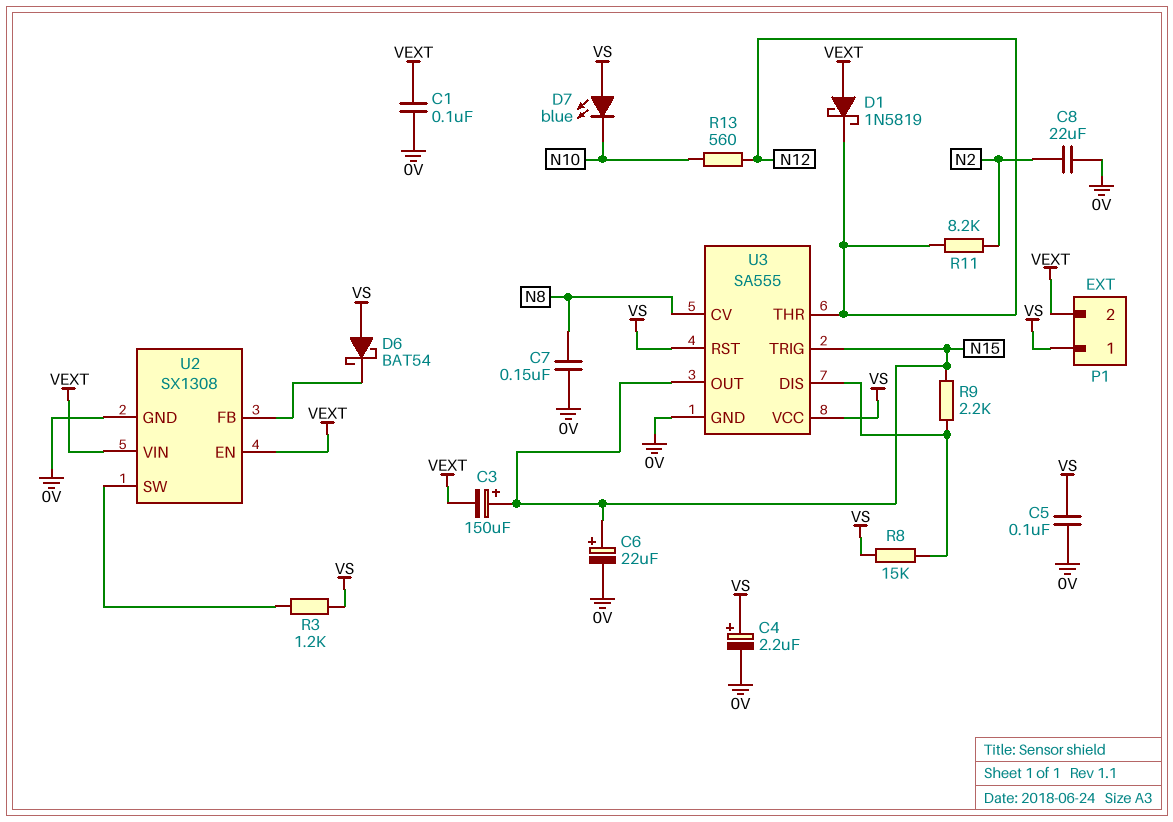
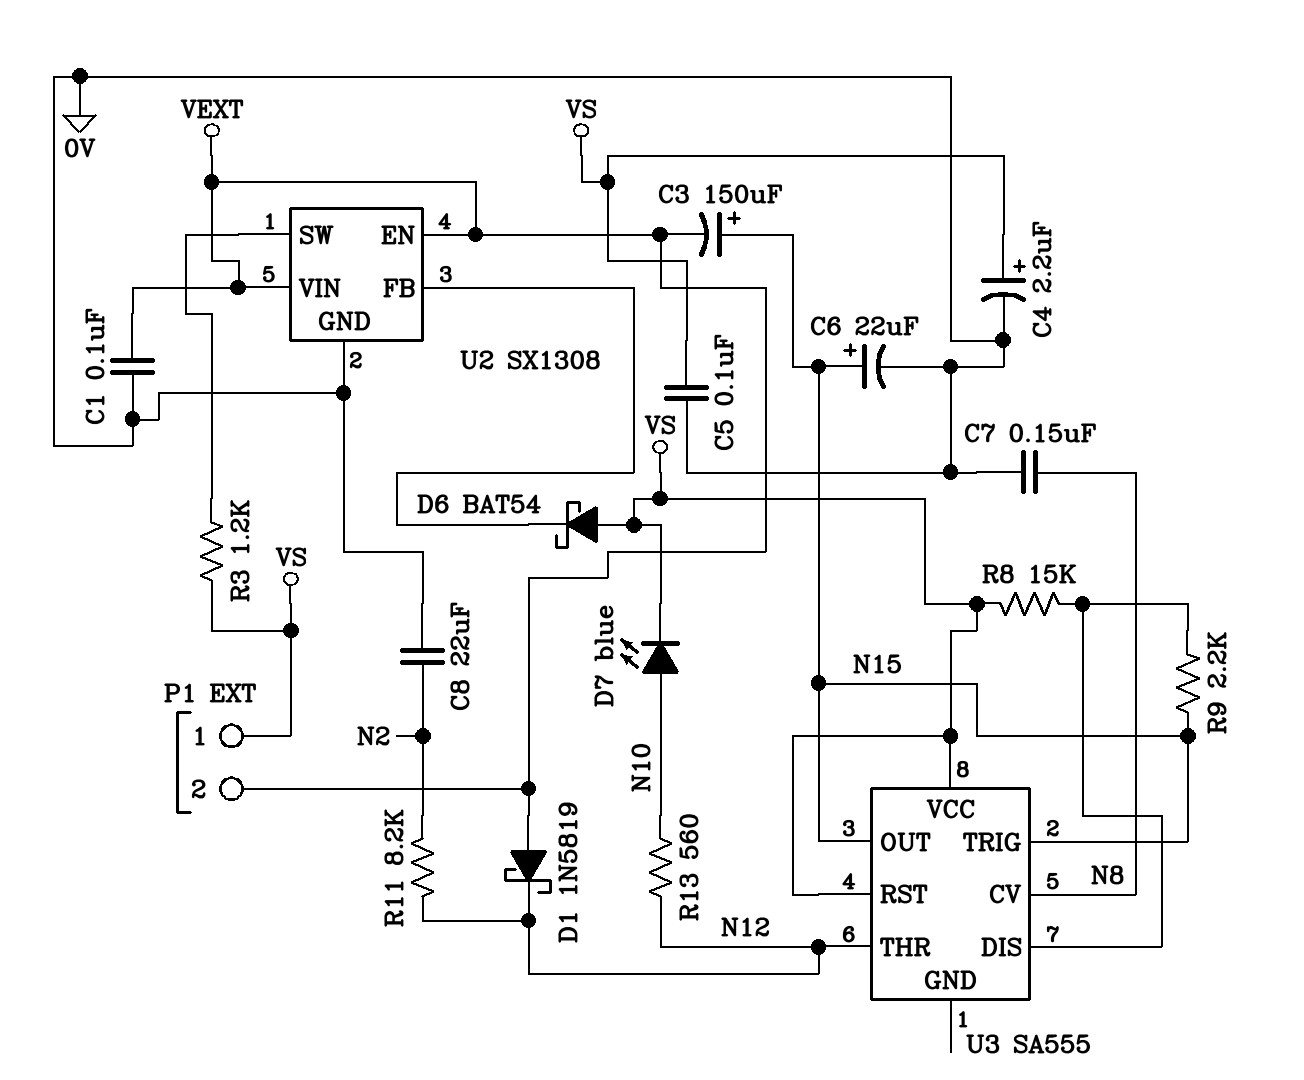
D7: LED blue (A VS, K N10) -> LED blue (A N10, K VS)
U3 pin GND: 0V -> none

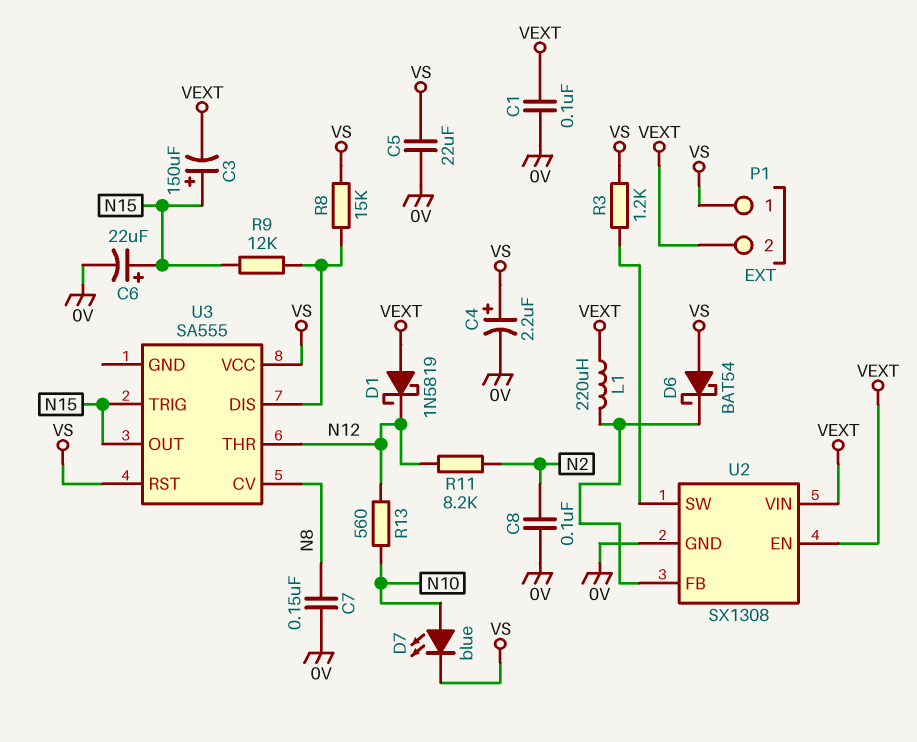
C5: 100nF (0V, VS) -> 22uF (0V, VS)
C8: 22uF (0V, N2) -> 100nF (0V, N2)
L1: none -> 220uH (U2/FB, VEXT)
R9: 2.2k (N15, U3/DIS) -> 12k (N15, U3/DIS)

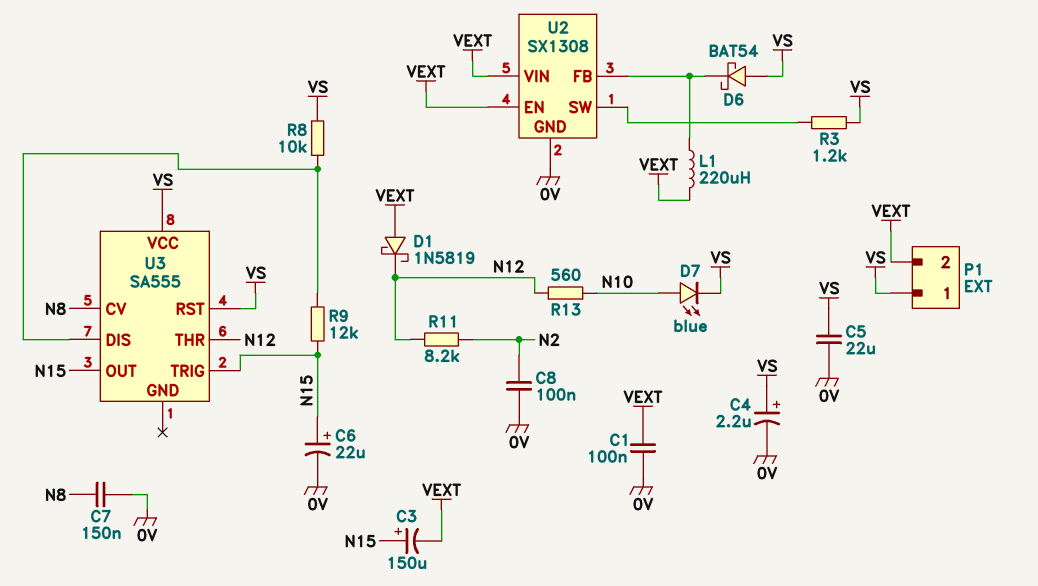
R8: 15k (U3/DIS, VS) -> 10k (U3/DIS, VS)

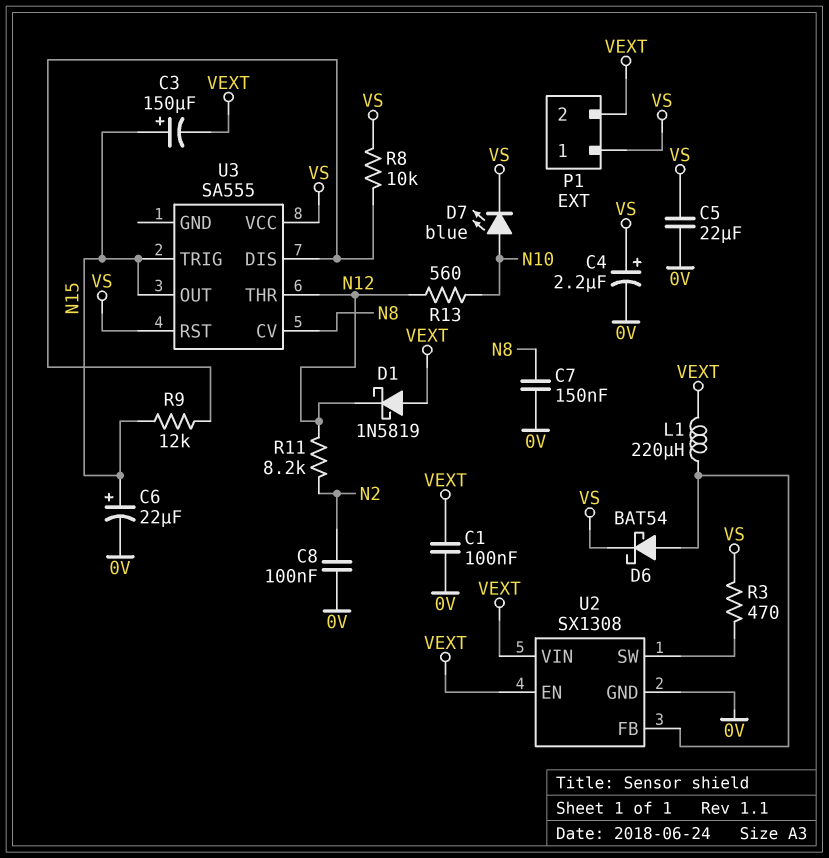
D6: schottky BAT54 (A VS, K U2/FB) -> schottky BAT54 (A U2/FB, K VS)
R3: 1.2k (U2/SW, VS) -> 470 (U2/SW, VS)

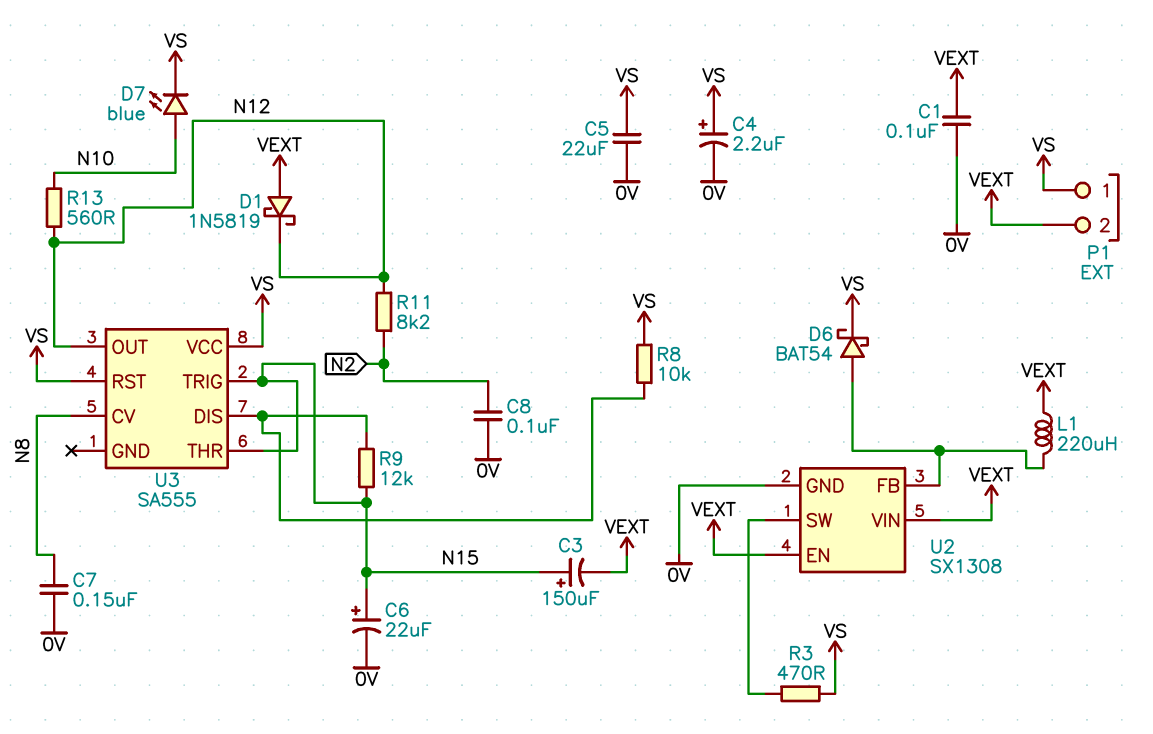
U3 pin OUT: N15 -> N12
U3 pin THR: N12 -> N15

